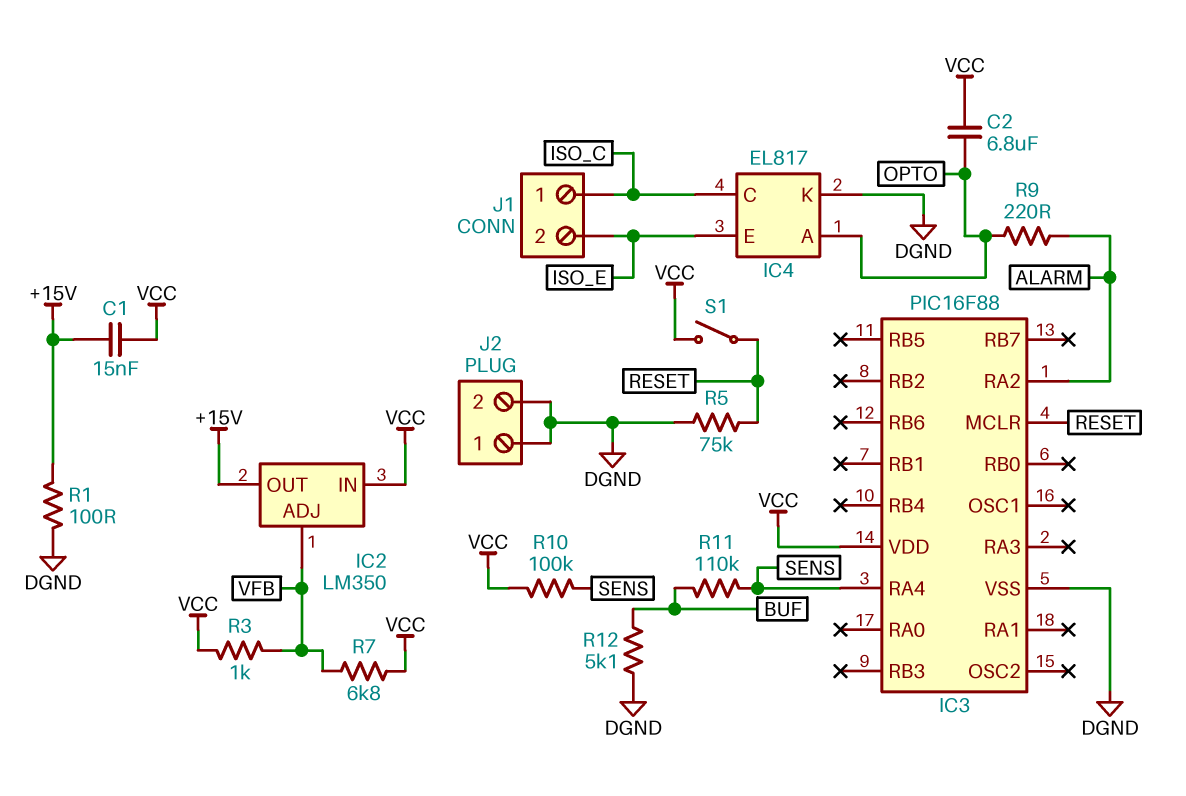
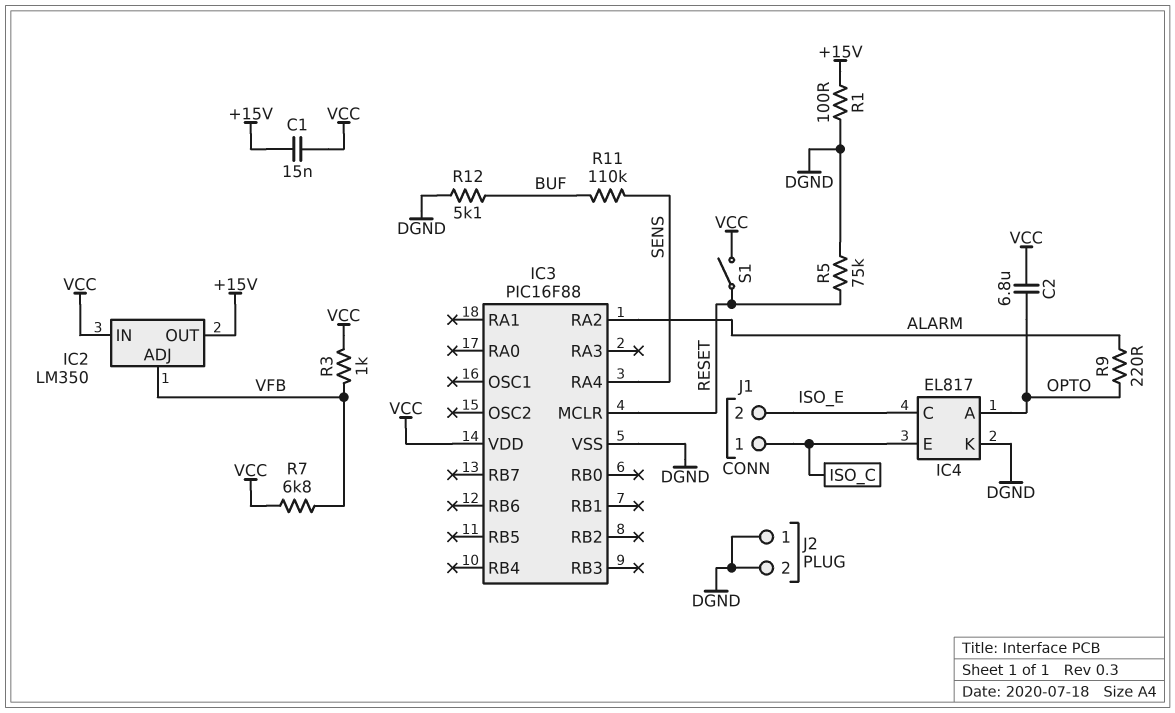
IC4 pin C: ISO_C -> ISO_E
IC4 pin E: ISO_E -> ISO_C
R10: 100k (SENS, VCC) -> none

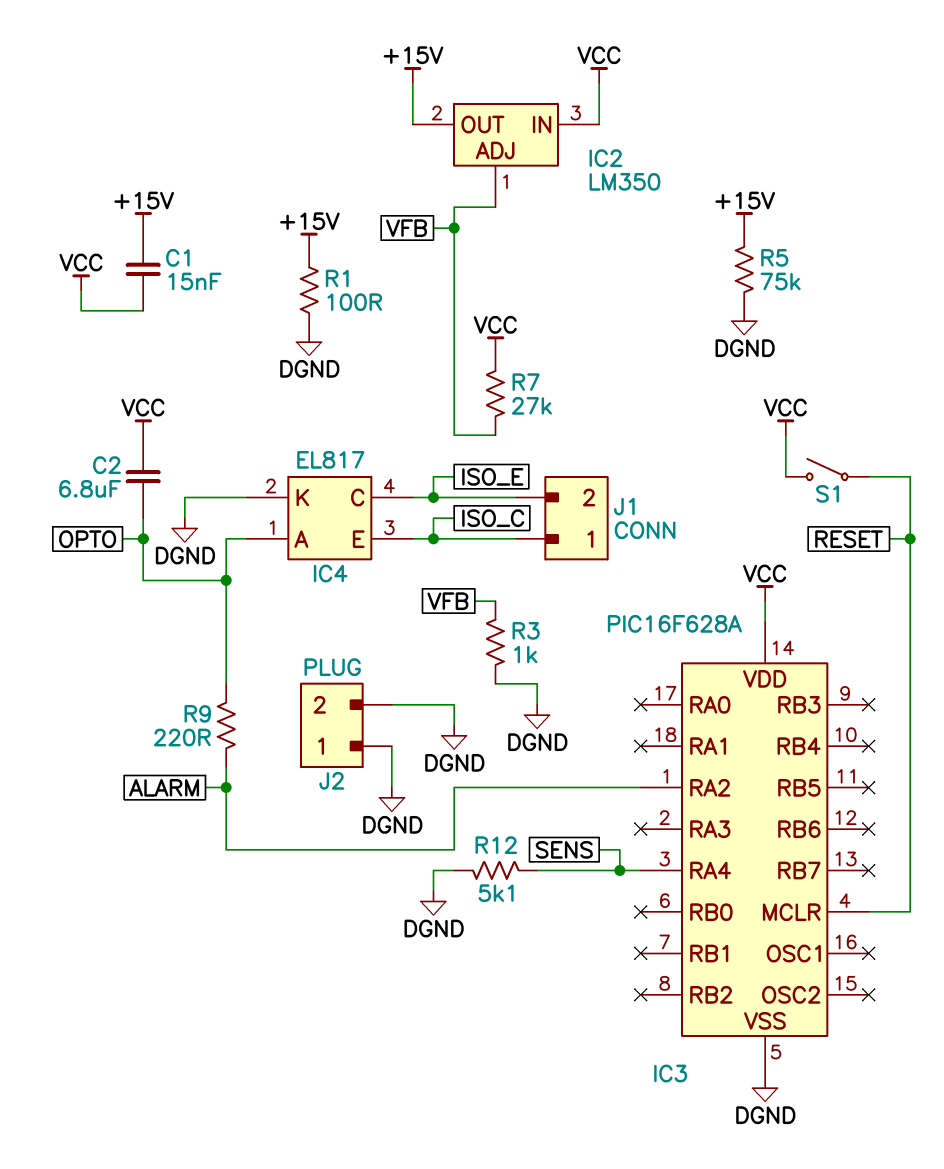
IC3: PIC16F88 -> PIC16F628A
R3: 1k (VCC, VFB) -> 1k (DGND, VFB)
R5: 75k (DGND, RESET) -> 75k (+15V, DGND)
R7: 6.8k (VCC, VFB) -> 27k (VCC, VFB)
R11: 110k (BUF, SENS) -> none
R12: 5.1k (BUF, DGND) -> 5.1k (DGND, SENS)

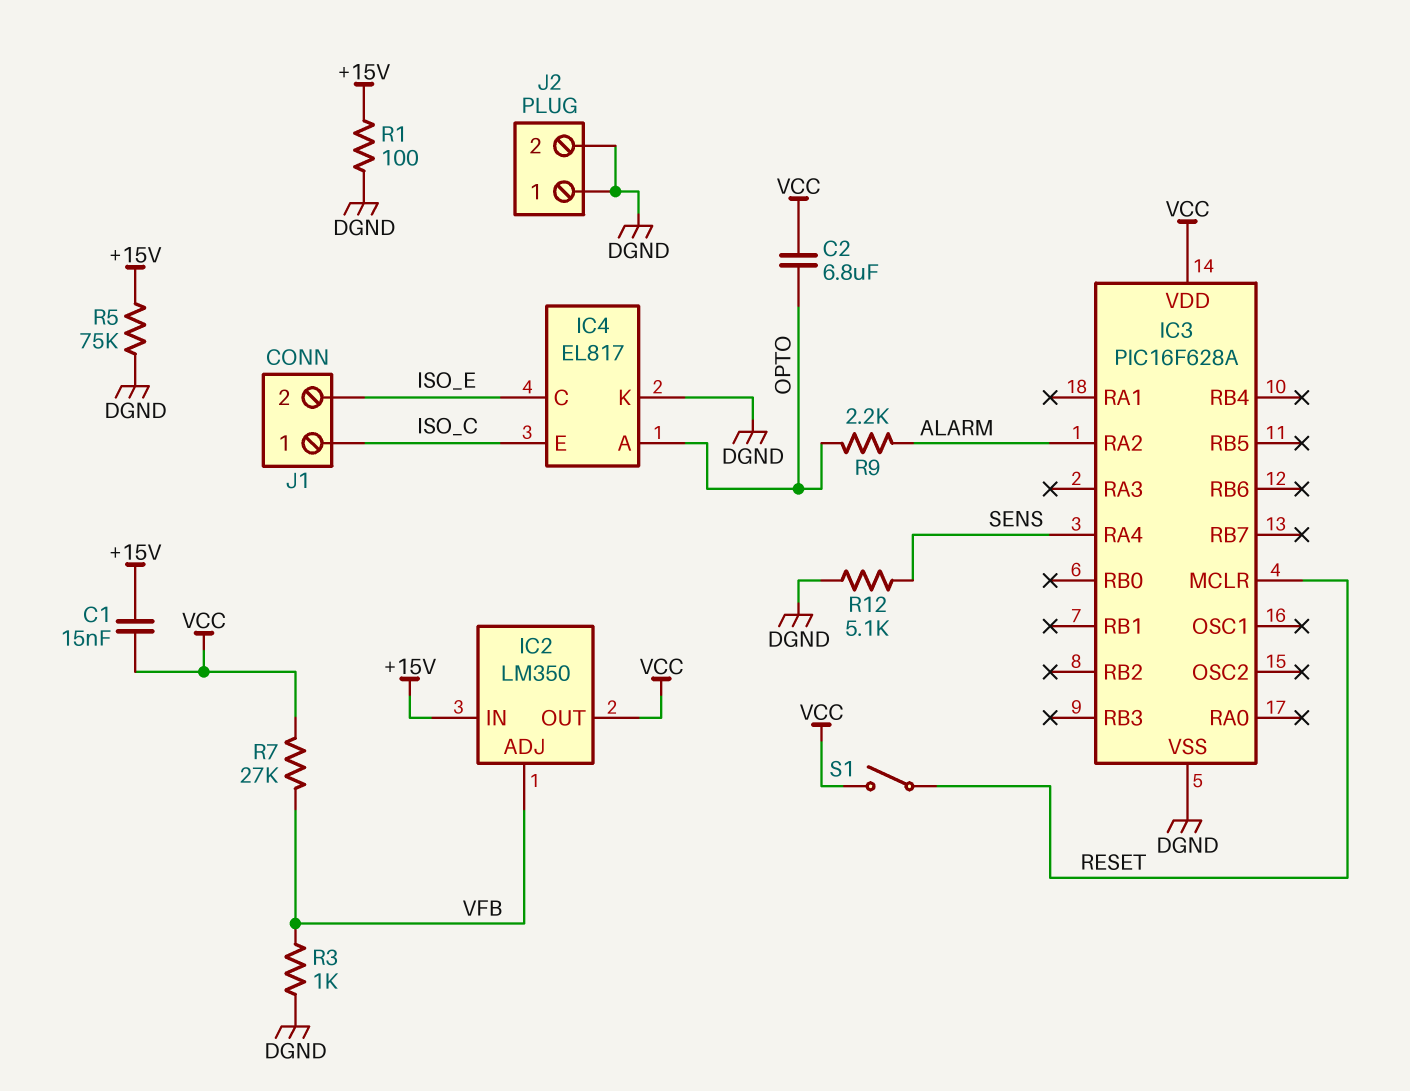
IC2 pin IN: VCC -> +15V
IC2 pin OUT: +15V -> VCC
R9: 220 (ALARM, OPTO) -> 2.2k (ALARM, OPTO)

